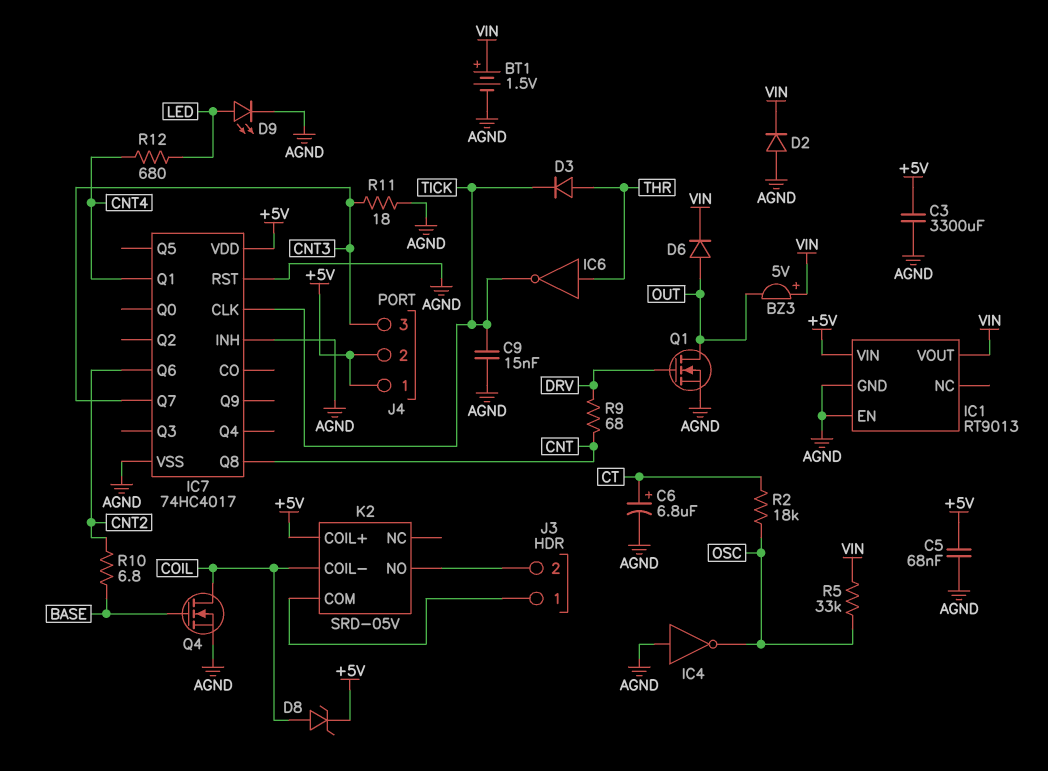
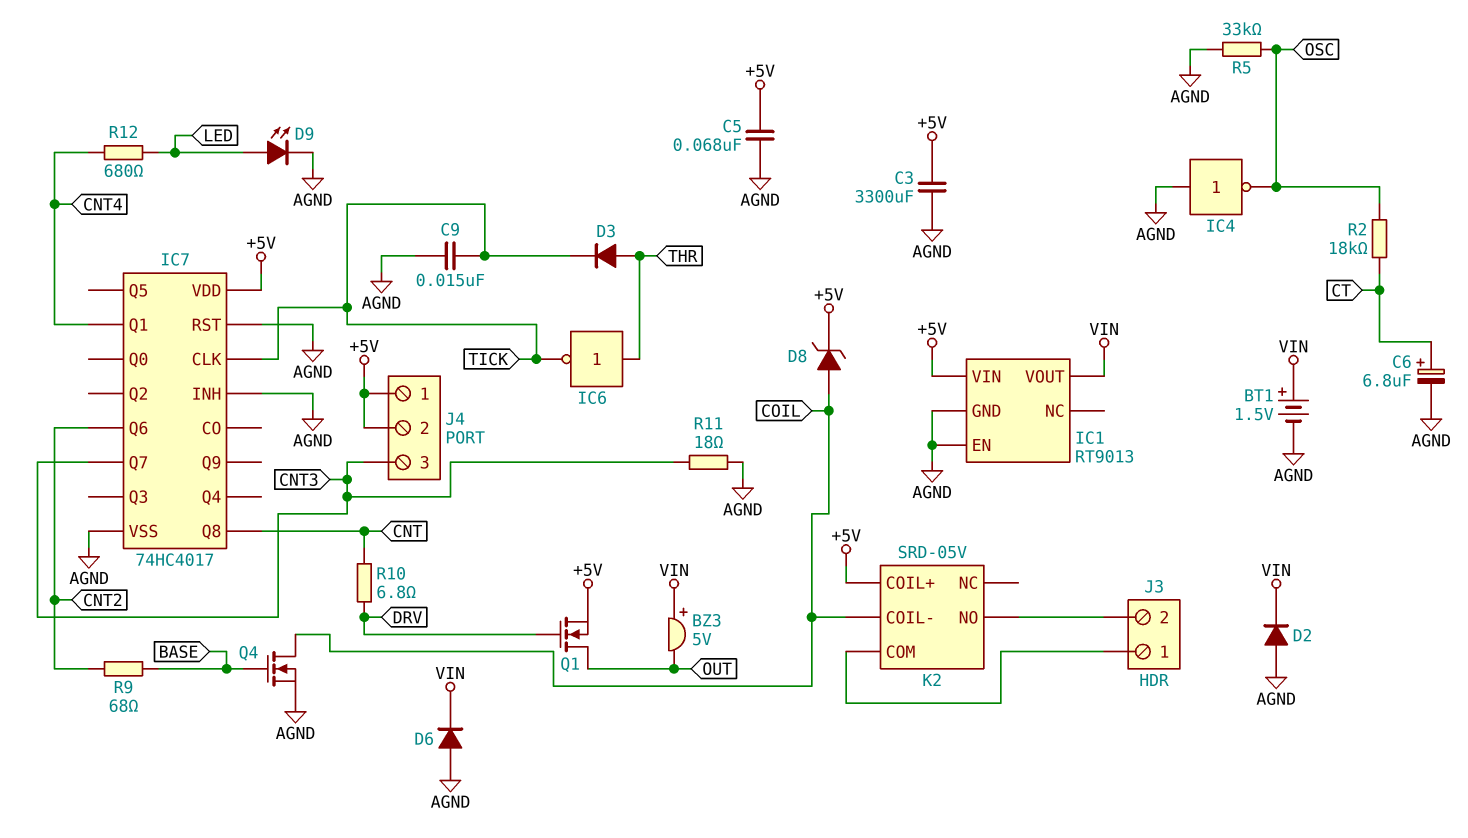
D6: diode (A OUT, K VIN) -> diode (A AGND, K VIN)
Q1: NMOS (G DRV, D OUT, S AGND) -> NMOS (G DRV, D OUT, S +5V)
R5: 33k (OSC, VIN) -> 33k (AGND, OSC)
R9: 68 (CNT, DRV) -> 68 (BASE, CNT2)
R10: 6.8 (BASE, CNT2) -> 6.8 (CNT, DRV)

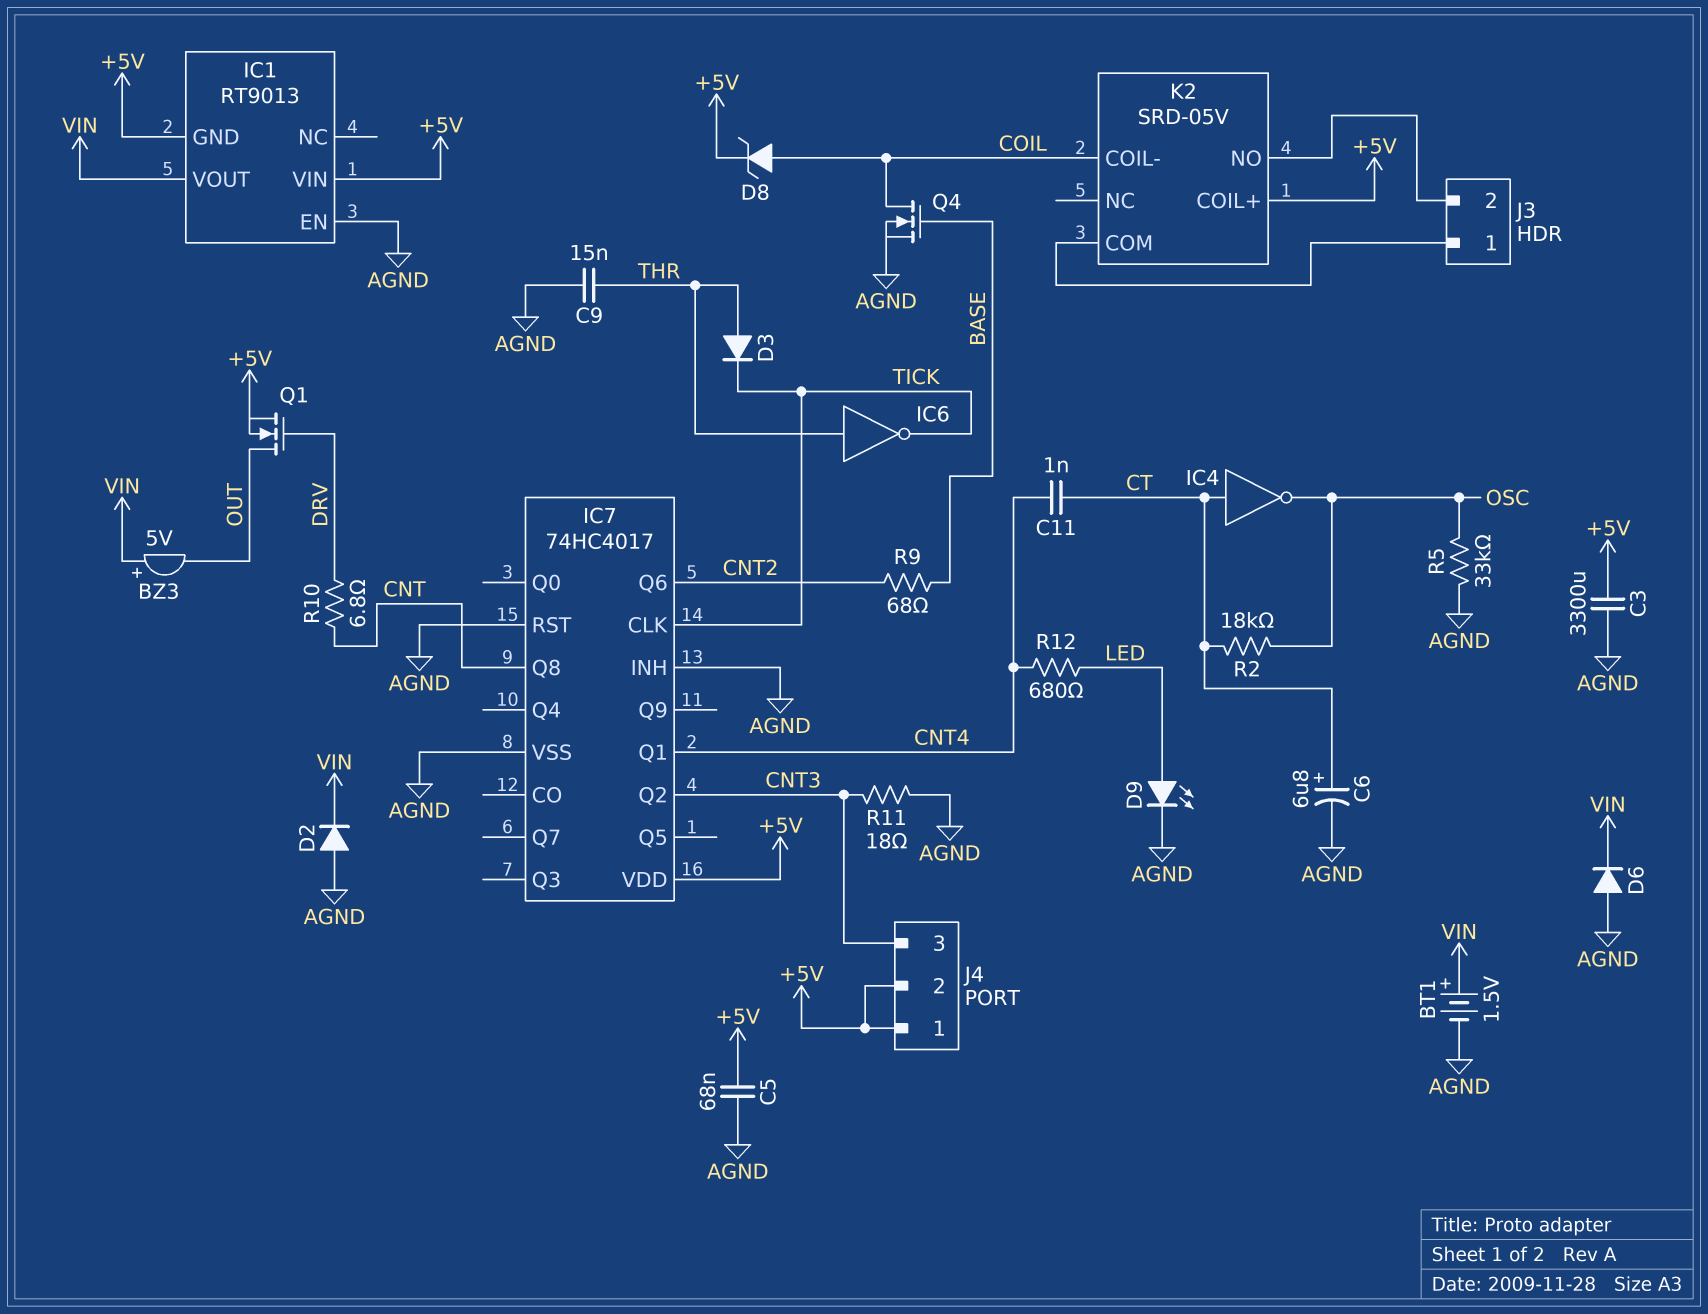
C9: 15nF (AGND, TICK) -> 15nF (AGND, THR)
C11: none -> 1nF (CNT4, CT)
IC1 pin GND: AGND -> +5V
IC4: NOT (in AGND, out OSC) -> NOT (in CT, out OSC)
IC7 pin Q2: none -> CNT3
IC7 pin Q7: CNT3 -> none

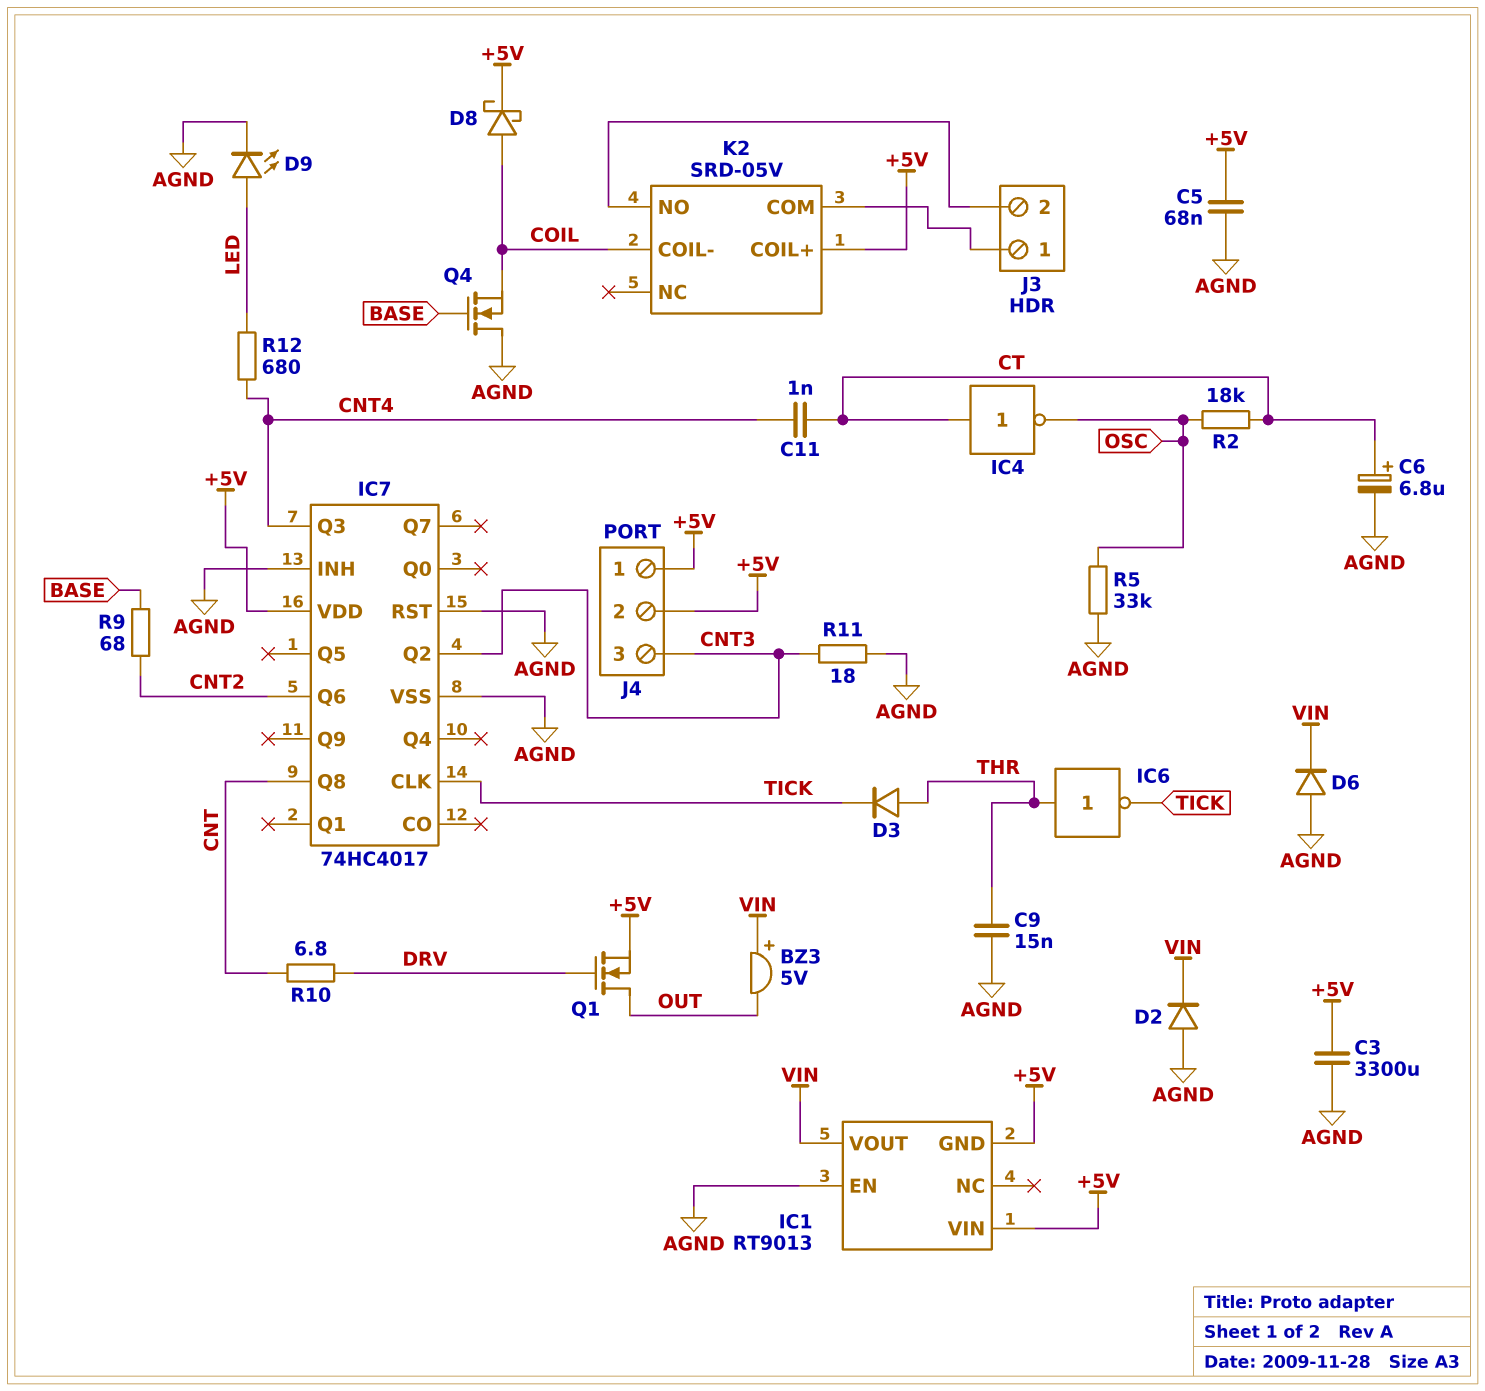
BT1: 1.5V (plus VIN, minus AGND) -> none
D8: zener (A COIL, K +5V) -> schottky (A COIL, K +5V)
IC7 pin Q1: CNT4 -> none
IC7 pin Q3: none -> CNT4
Q4: NMOS (G BASE, D COIL, S AGND) -> NMOS (G BASE, D AGND, S COIL)

